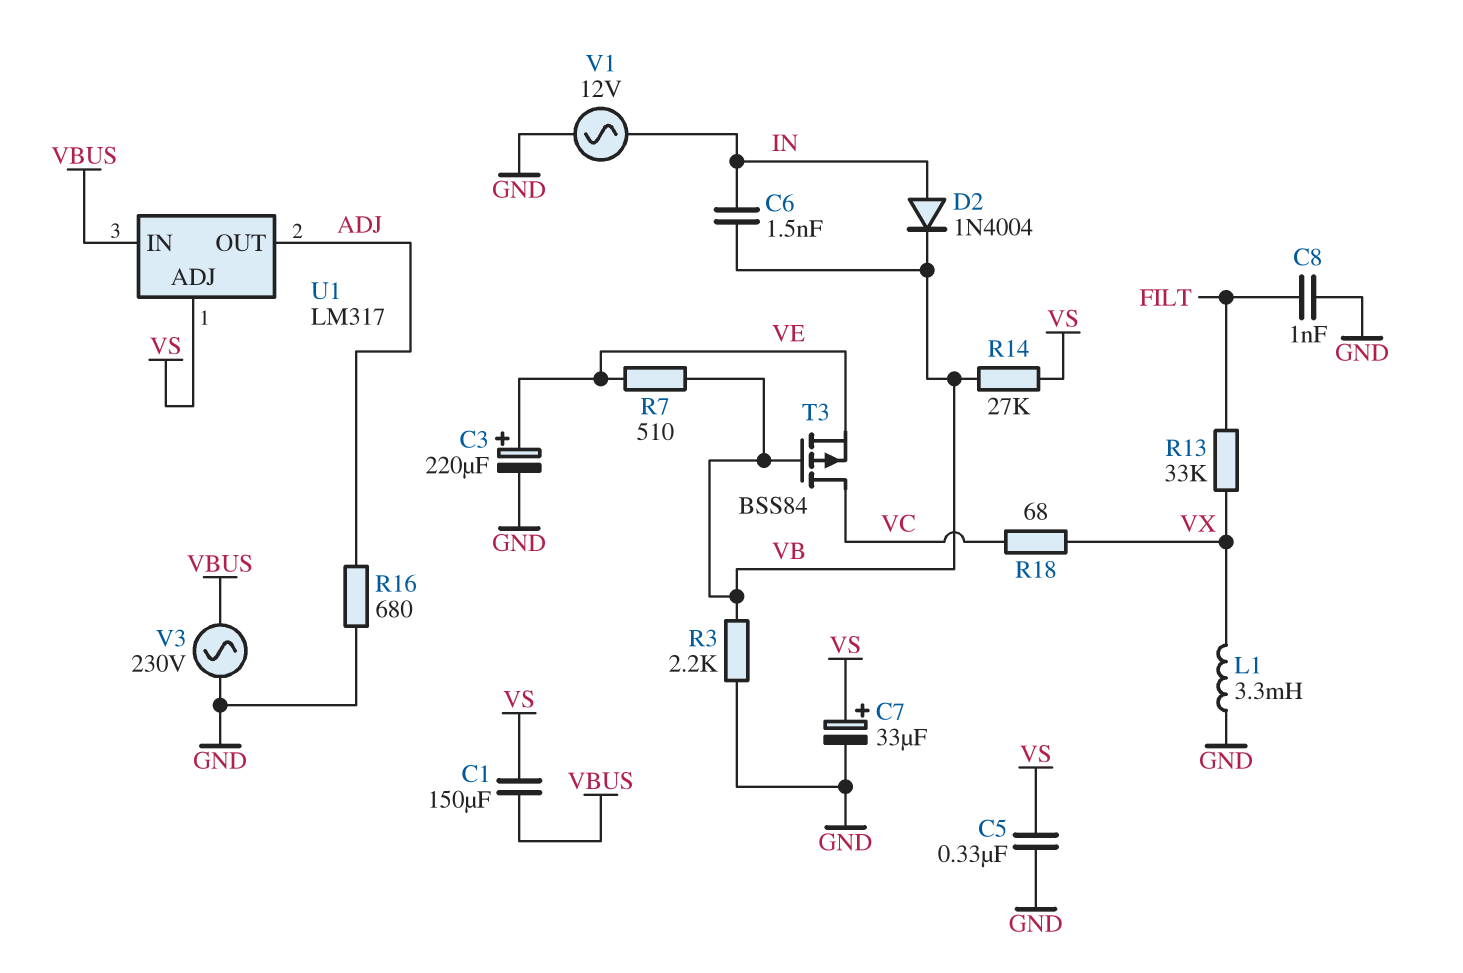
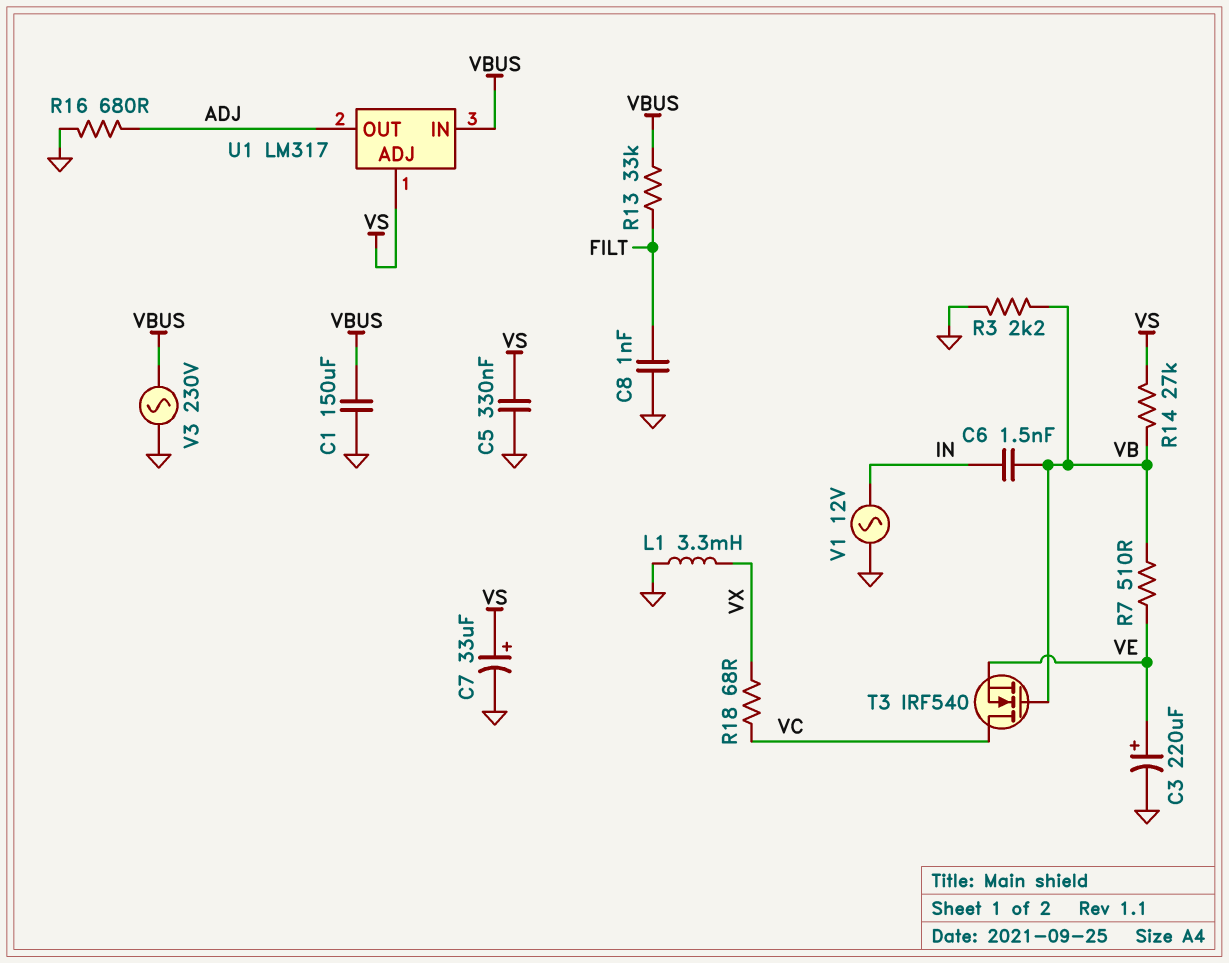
C1: 150uF (VBUS, VS) -> 150uF (GND, VBUS)
D2: diode 1N4004 (A IN, K VB) -> none
R13: 33k (FILT, VX) -> 33k (FILT, VBUS)
T3: PMOS BSS84 (G VB, D VC, S VE) -> NMOS IRF540 (G VB, D VC, S VE)

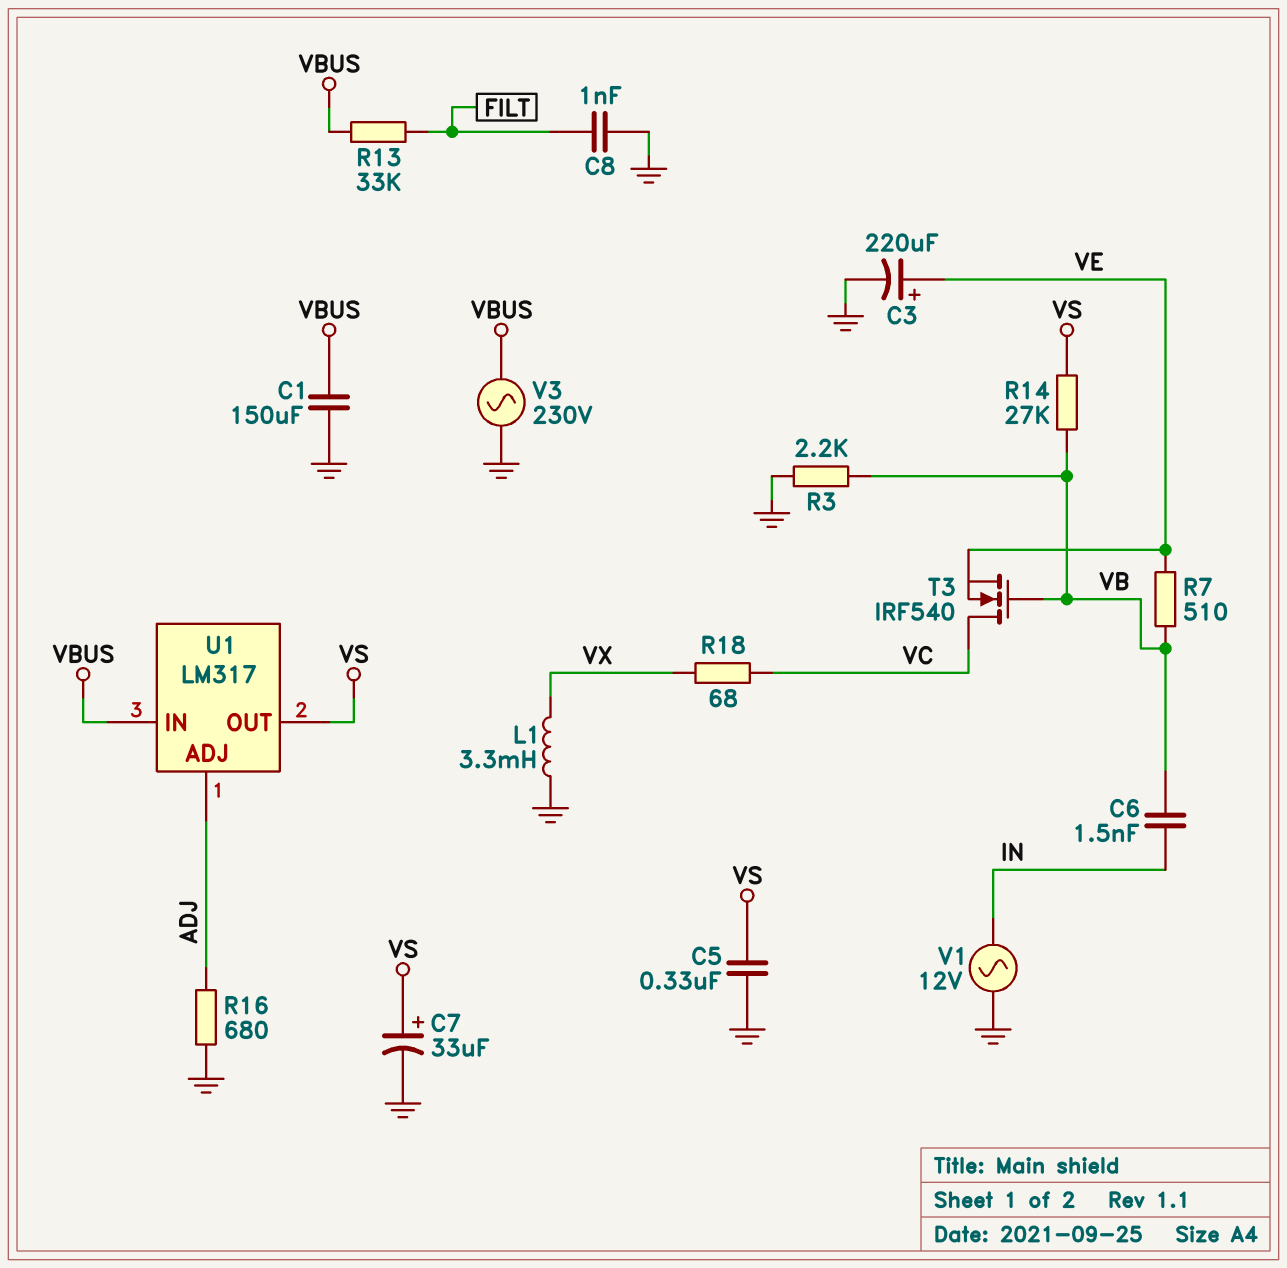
U1 pin ADJ: VS -> ADJ
U1 pin OUT: ADJ -> VS

